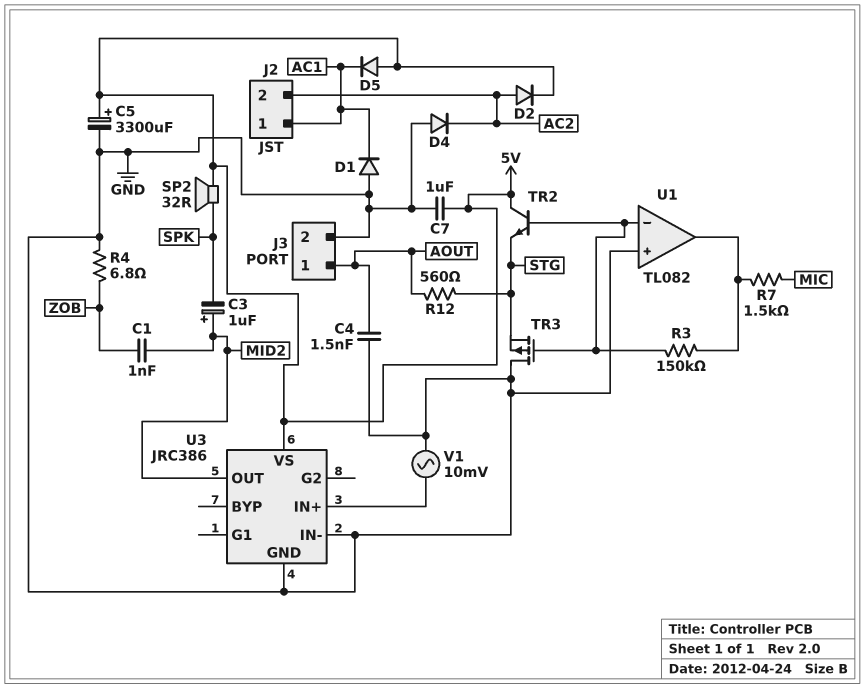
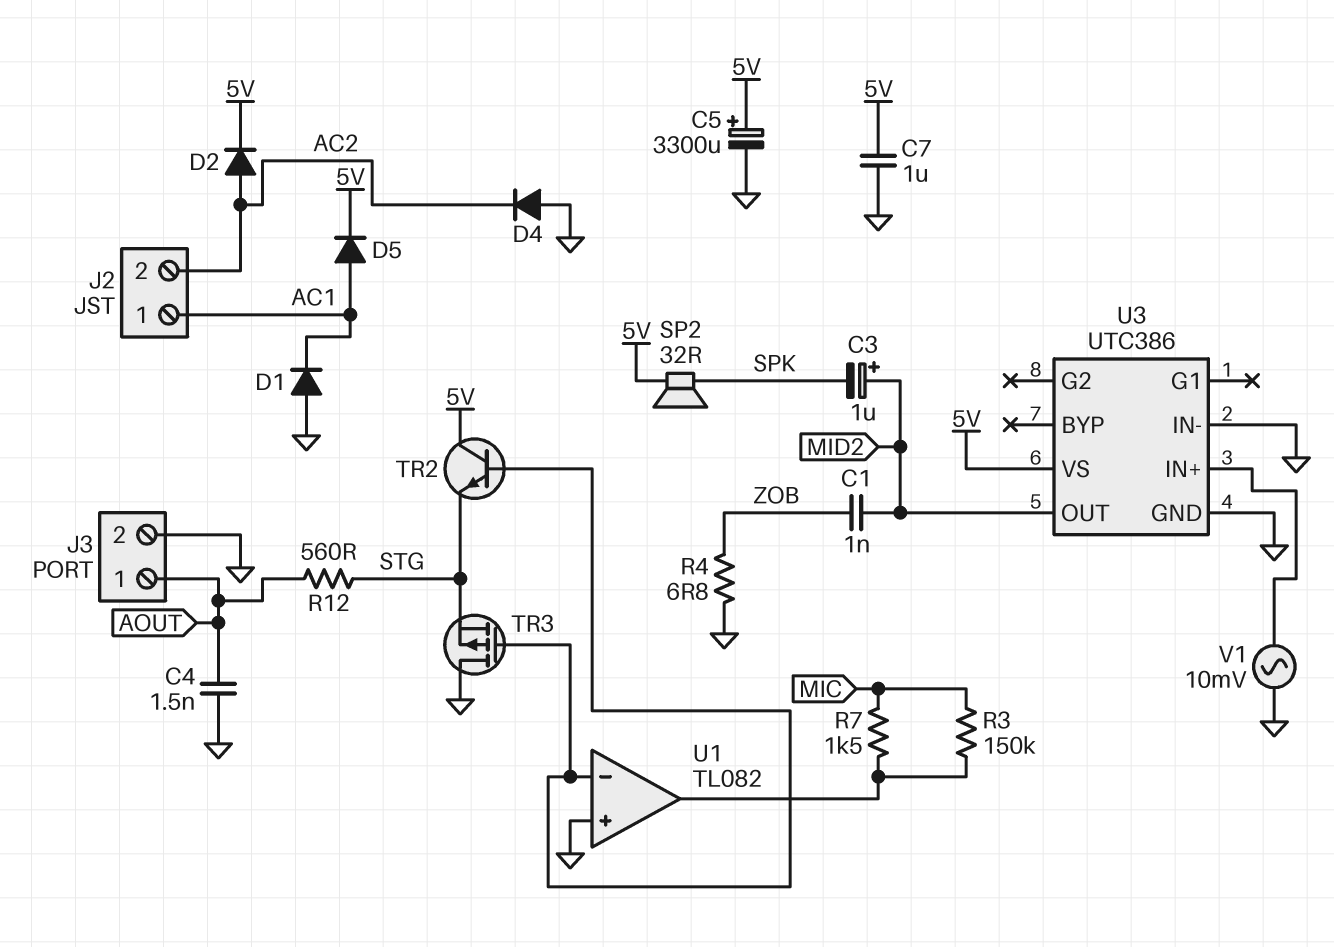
D5: diode (A 5V, K AC1) -> diode (A AC1, K 5V)
R3: 150k (U1/in-, U1/out) -> 150k (MIC, U1/out)
U3: JRC386 -> UTC386

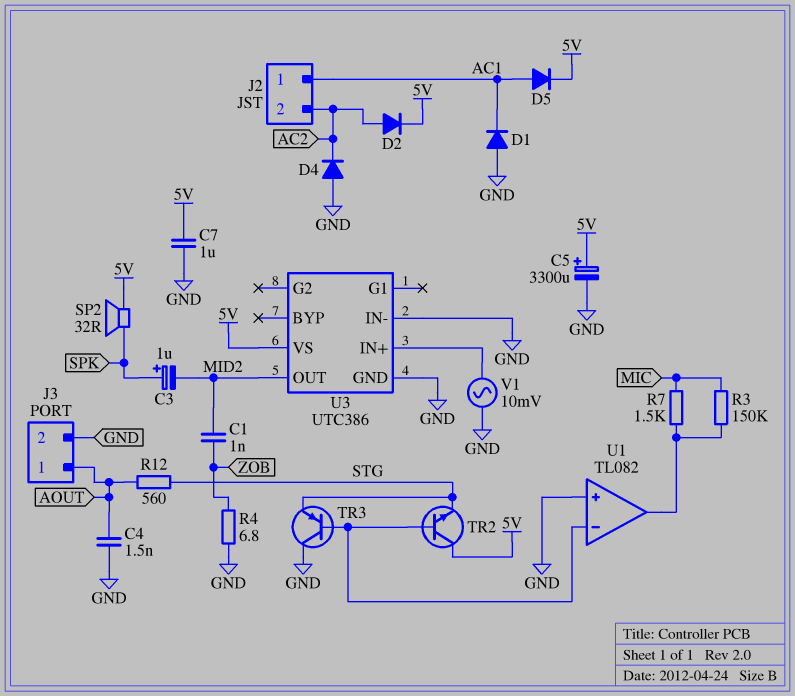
C3: 1uF (plus MID2, minus SPK) -> 1uF (plus SPK, minus MID2)
TR3: PMOS (G U1/in-, D GND, S STG) -> PNP (B U1/in-, C GND, E STG)

